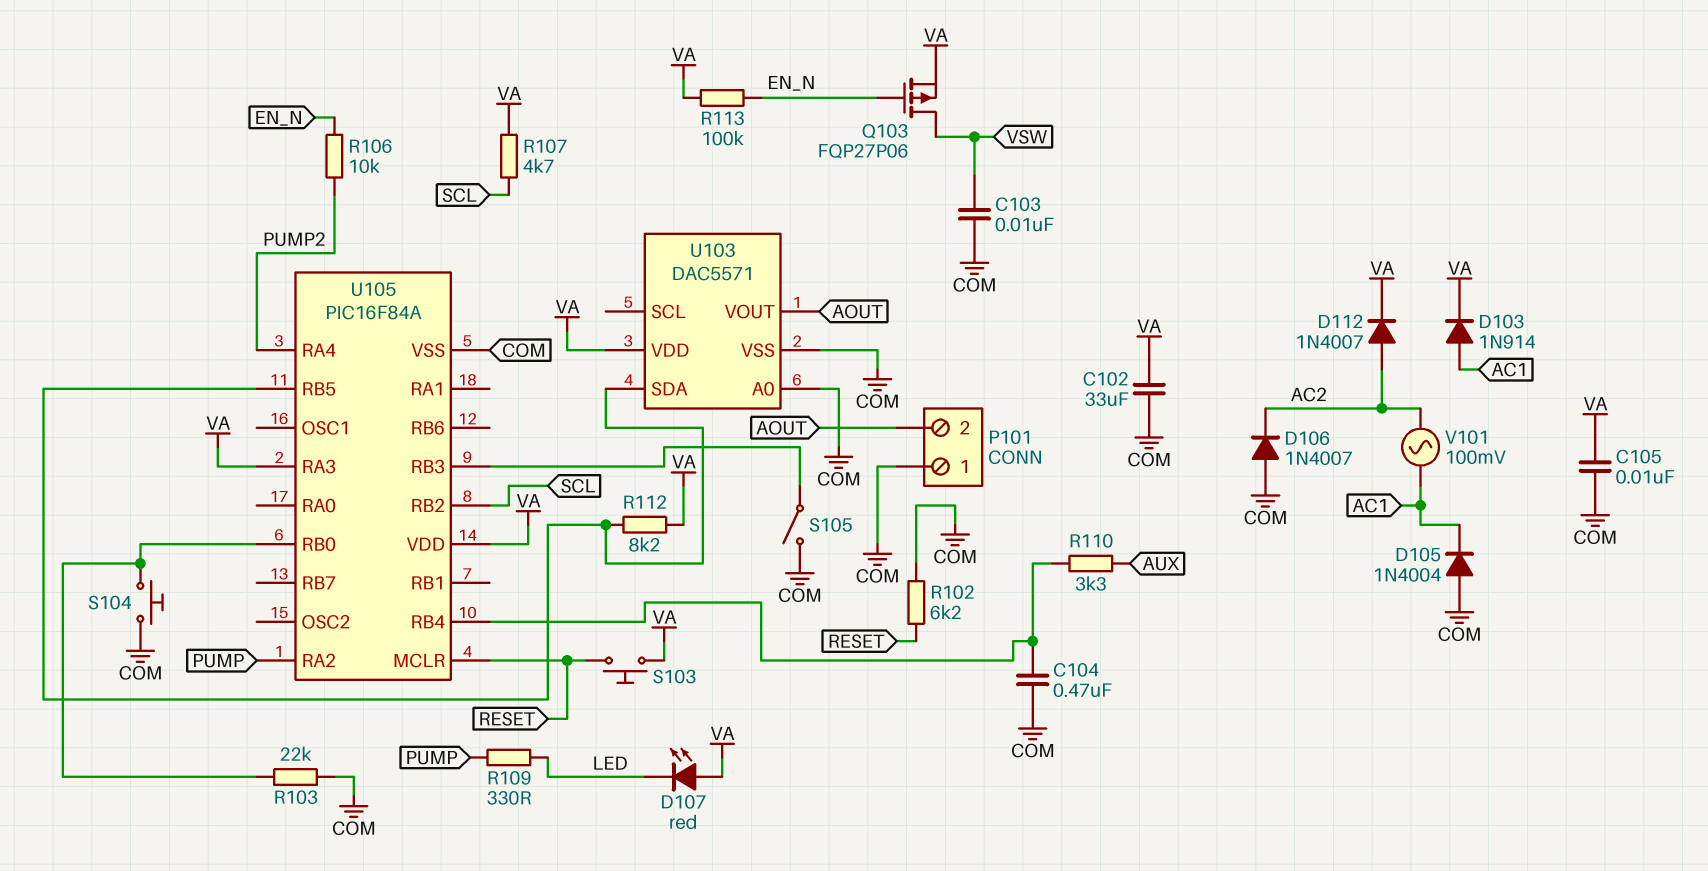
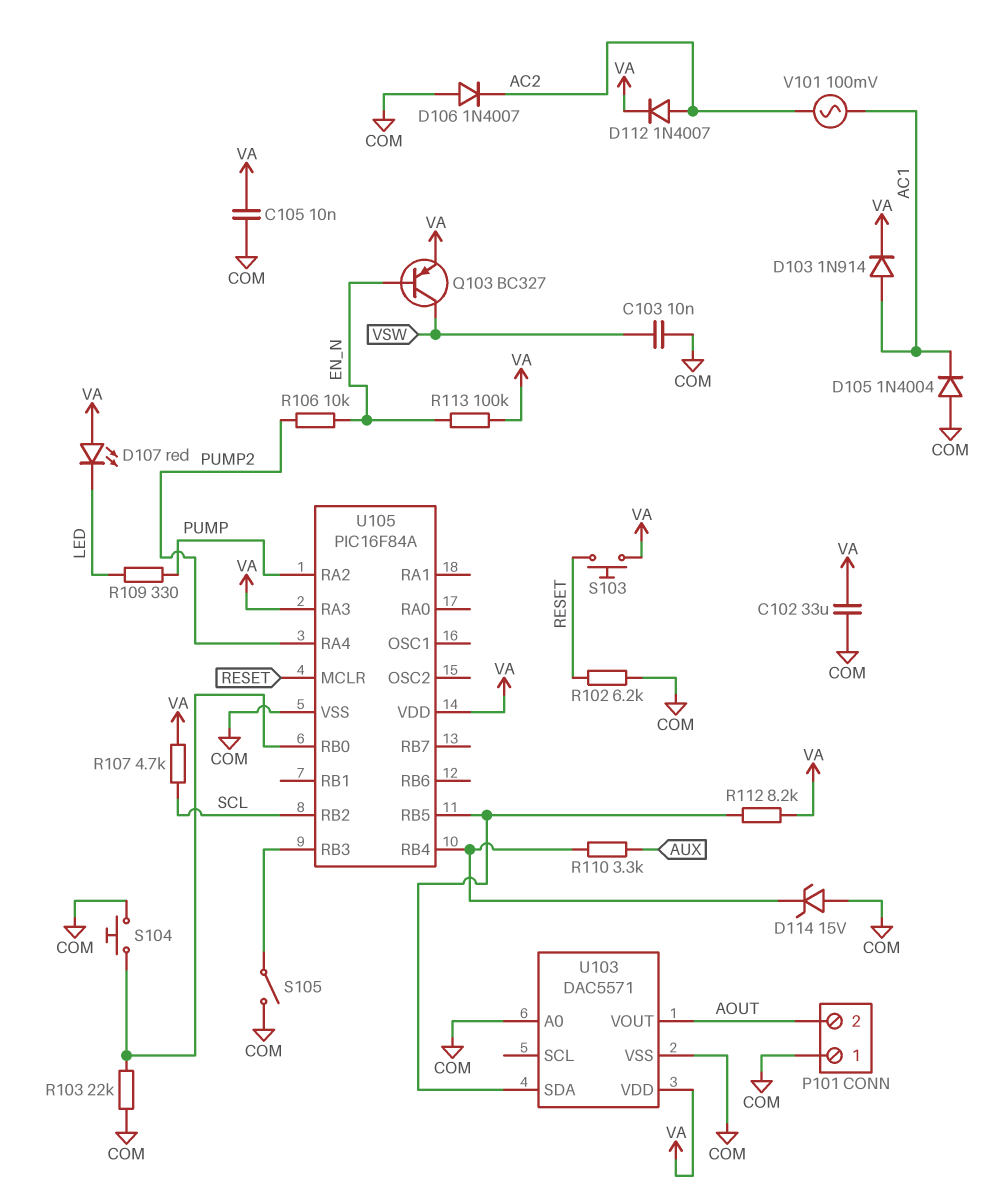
C104: 470nF (COM, U105/RB4) -> none
D114: none -> zener 15V (A COM, K U105/RB4)
Q103: PMOS FQP27P06 (G EN_N, D VSW, S VA) -> PNP BC327 (B EN_N, C VSW, E VA)

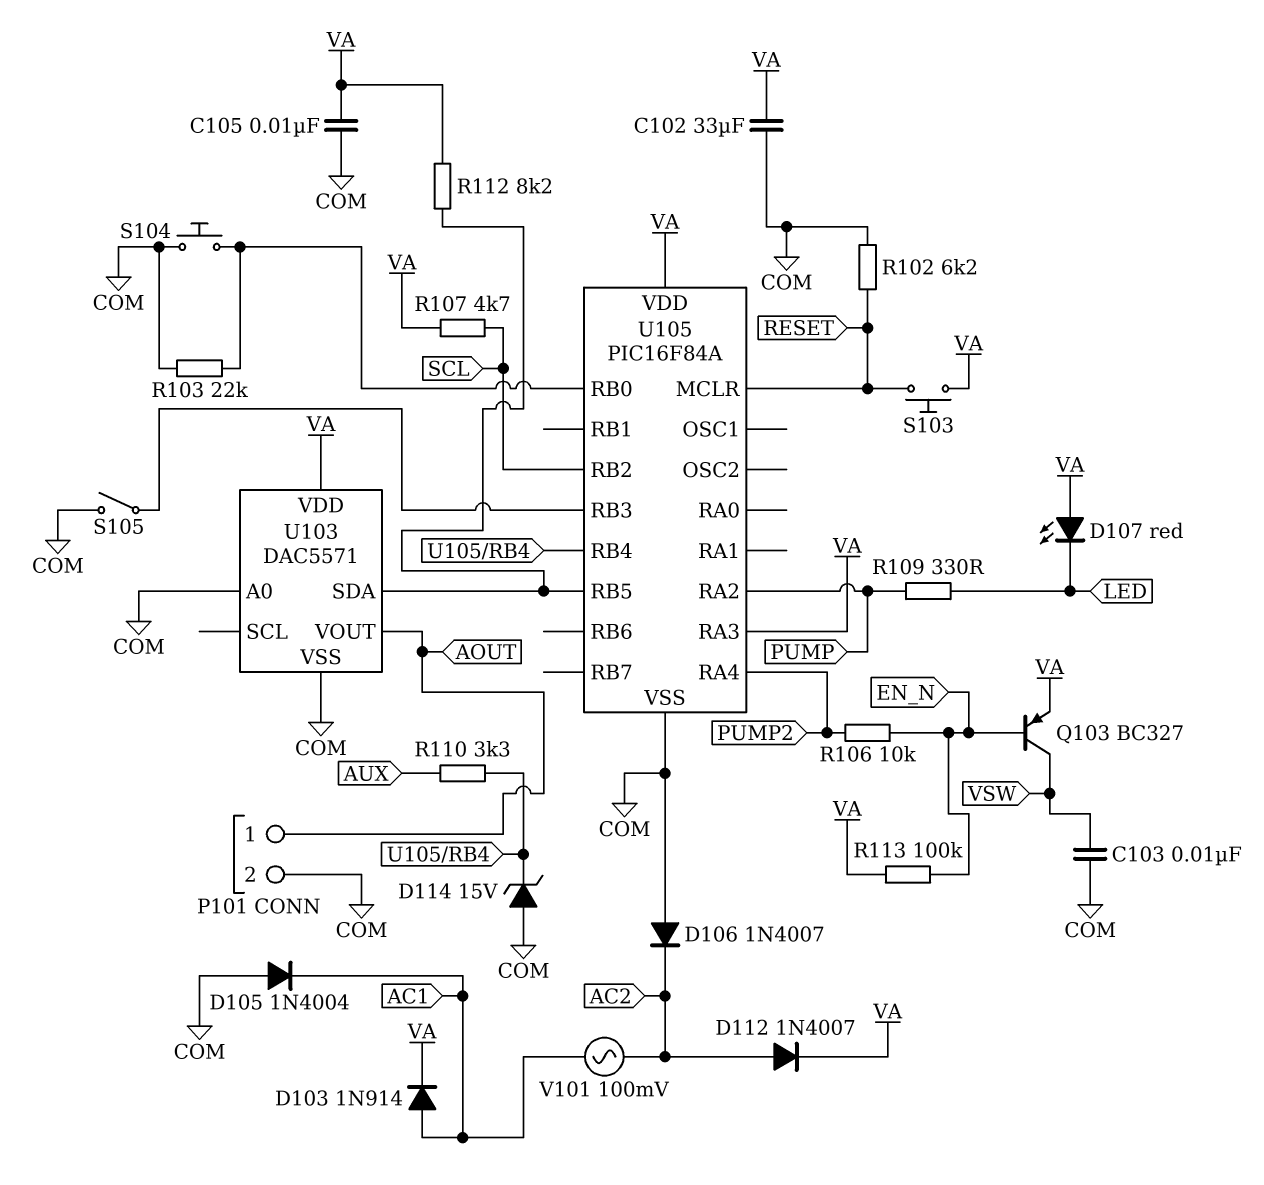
P101 pin 1: COM -> AOUT
P101 pin 2: AOUT -> COM

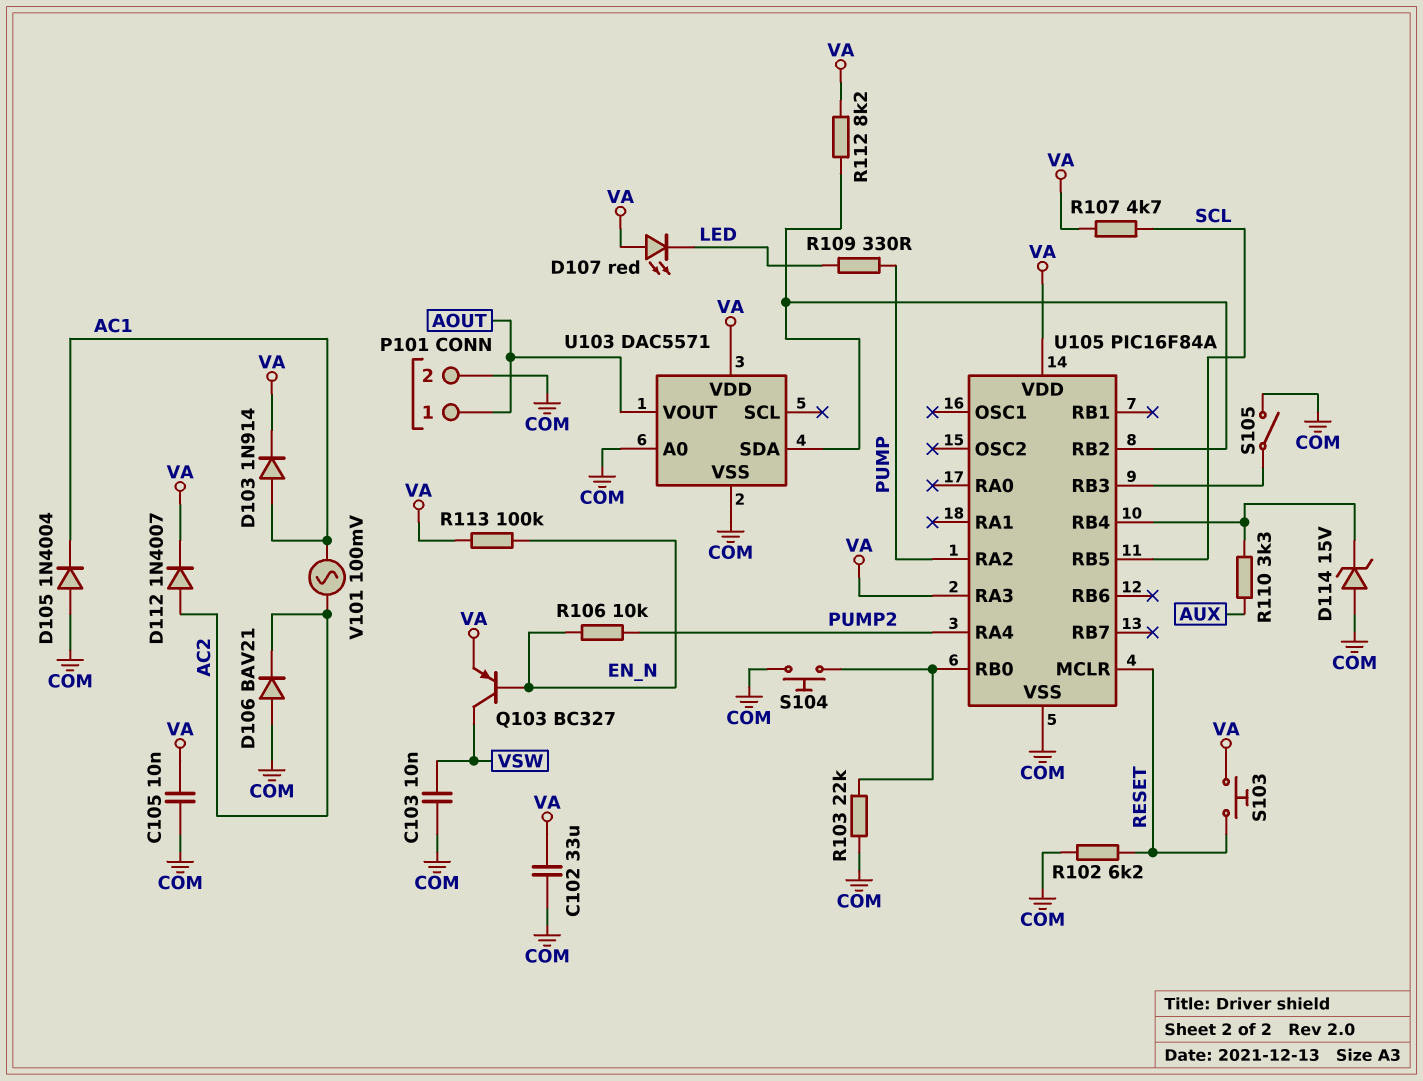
D106: diode 1N4007 (A COM, K AC2) -> diode BAV21 (A COM, K AC2)
U105 pin RB2: SCL -> U103/SDA
U105 pin RB5: U103/SDA -> SCL

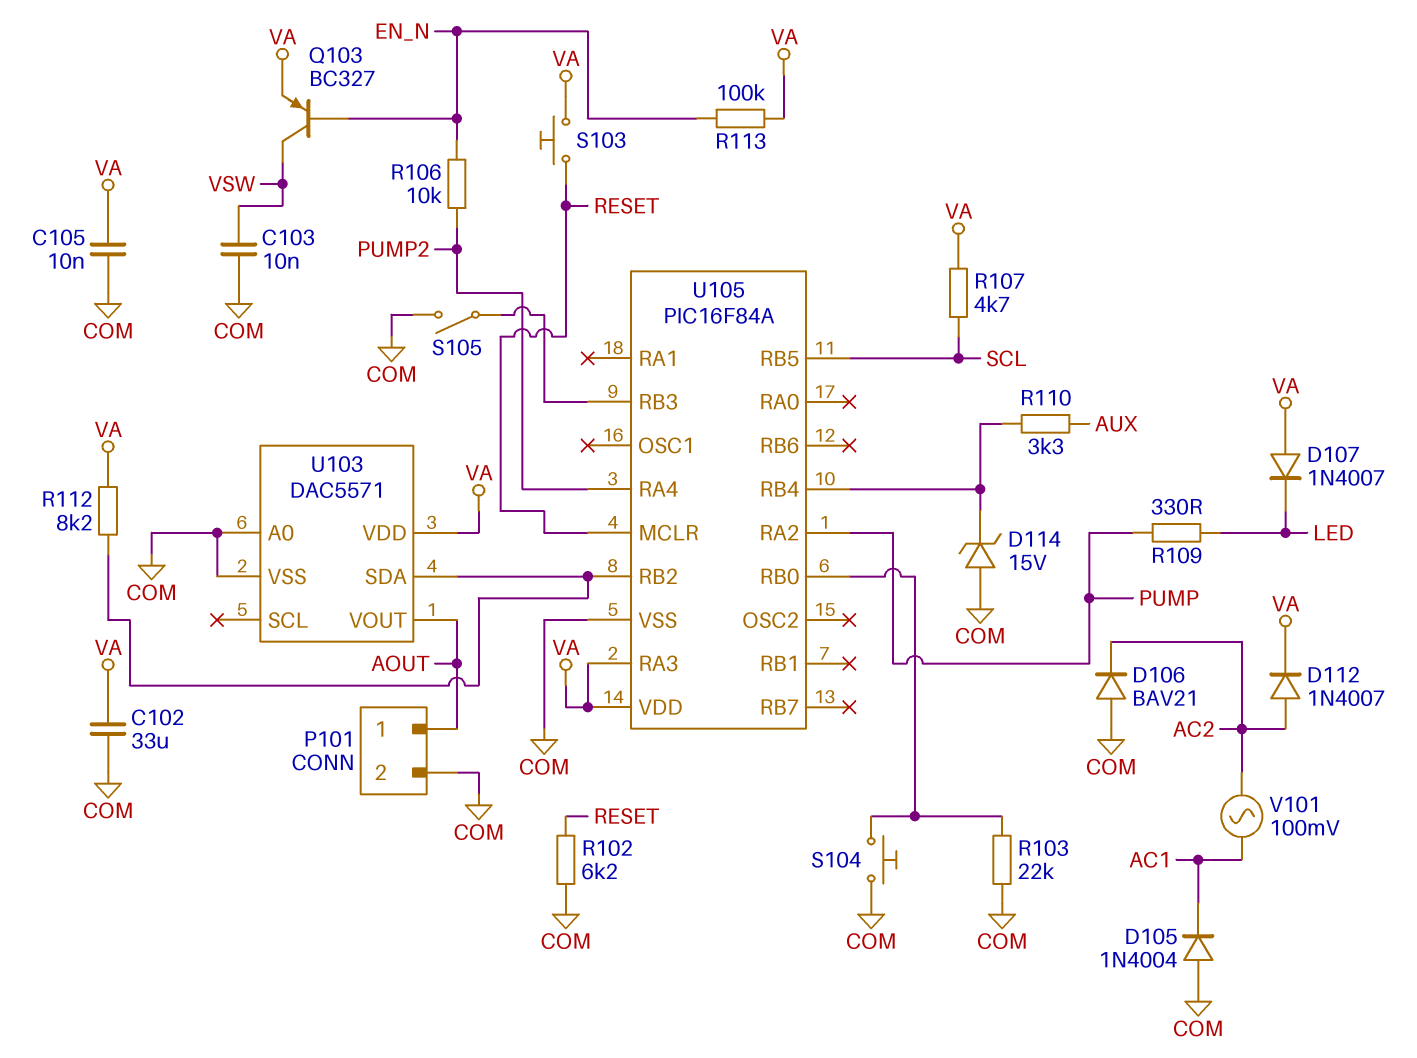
D103: diode 1N914 (A AC1, K VA) -> none
D107: LED red (A VA, K LED) -> diode 1N4007 (A VA, K LED)

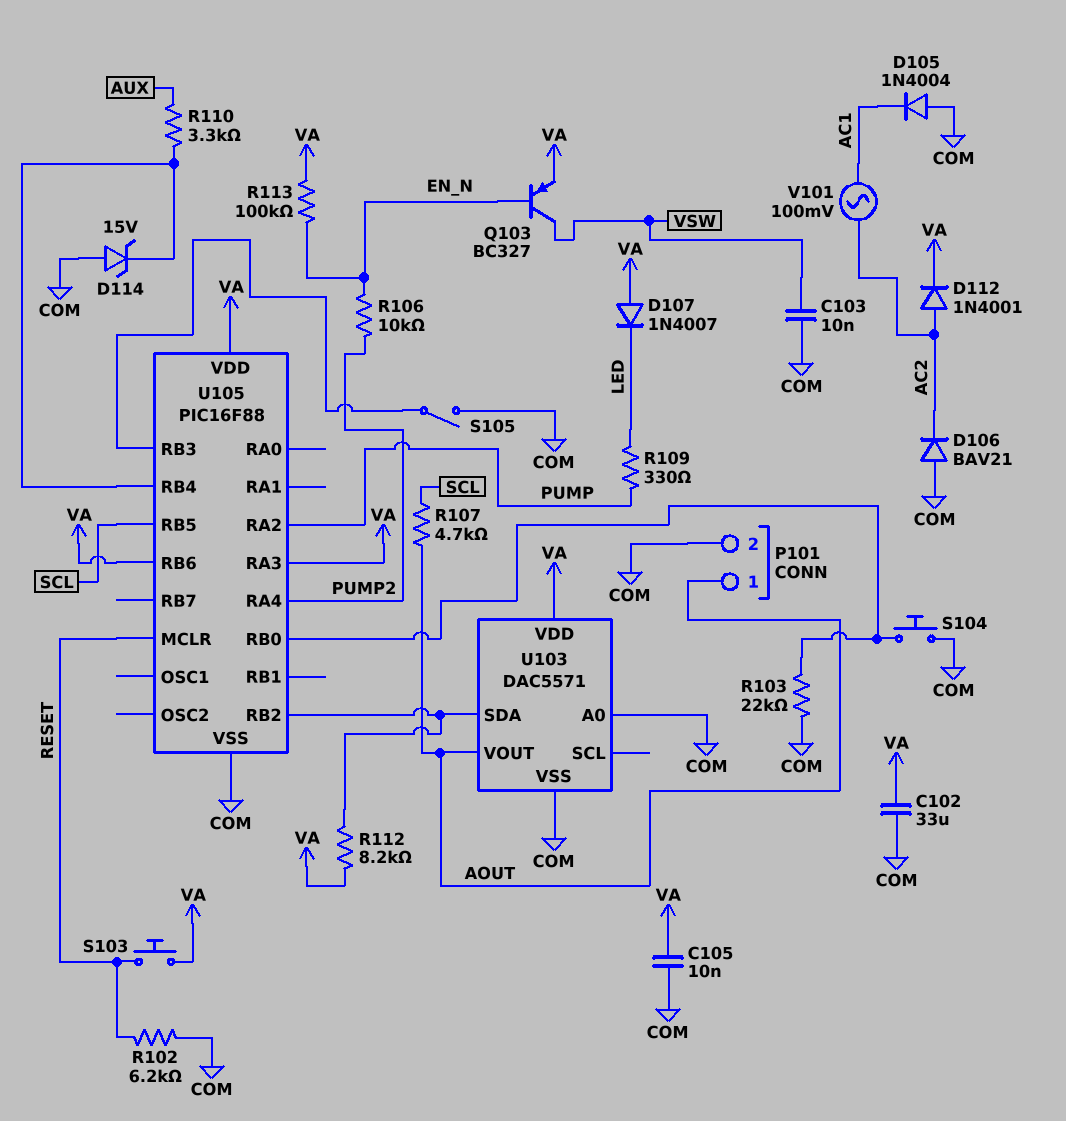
D112: diode 1N4007 (A AC2, K VA) -> diode 1N4001 (A AC2, K VA)
R107: 4.7k (SCL, VA) -> 4.7k (AOUT, SCL)
U105: PIC16F84A -> PIC16F88
U105 pin RB6: none -> VA

